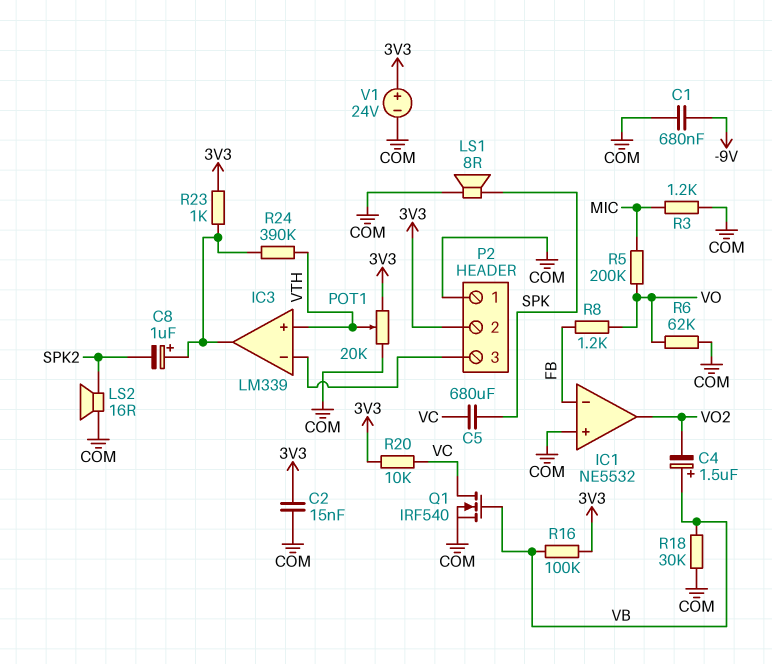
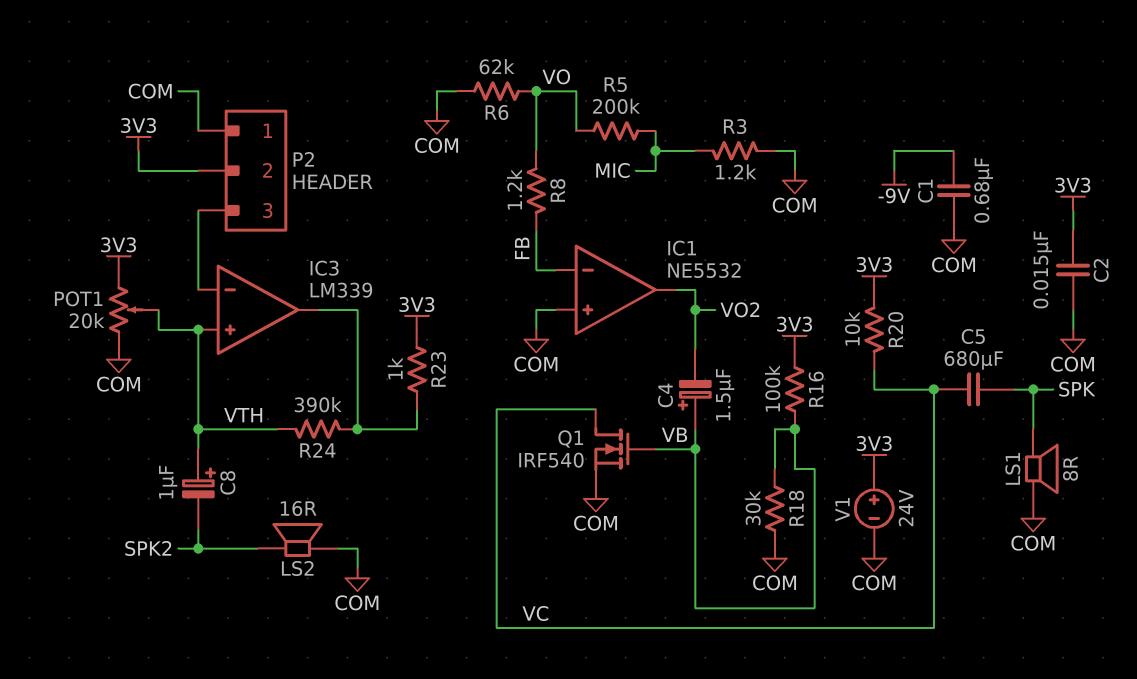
C8: 1uF (plus IC3/out, minus SPK2) -> 1uF (plus VTH, minus SPK2)

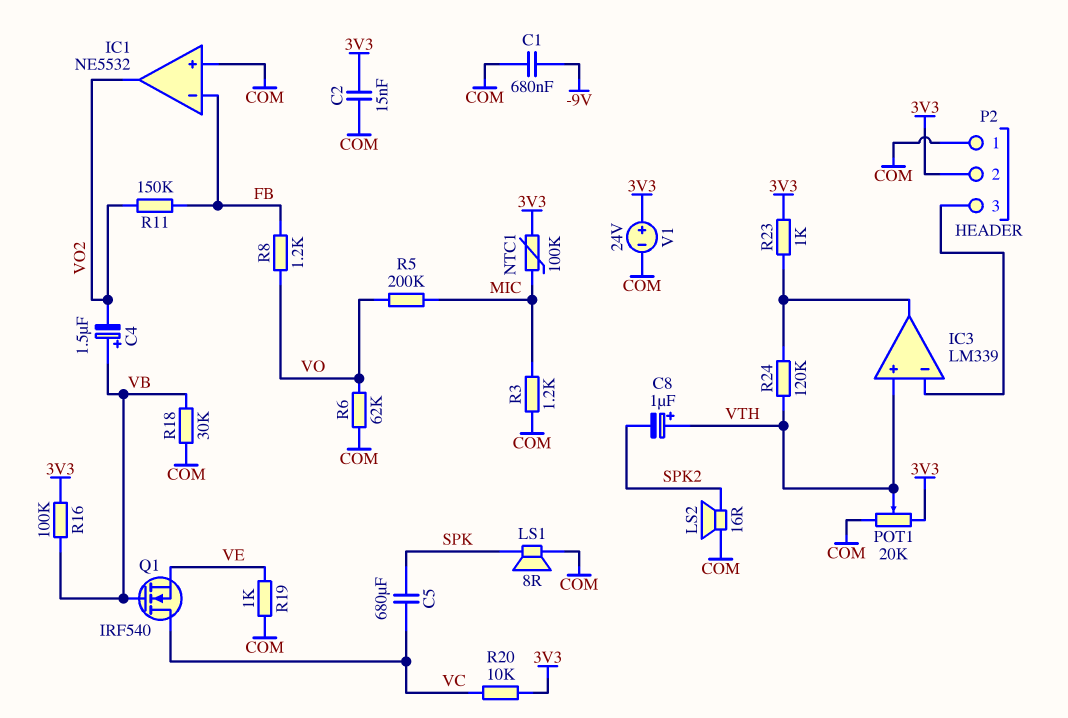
NTC1: none -> 100k (3V3, MIC)
Q1: NMOS IRF540 (G VB, D VC, S COM) -> NMOS IRF540 (G VB, D VC, S VE)
R11: none -> 150k (FB, VO2)
R19: none -> 1k (COM, VE)
R24: 390k (IC3/out, VTH) -> 120k (IC3/out, VTH)

